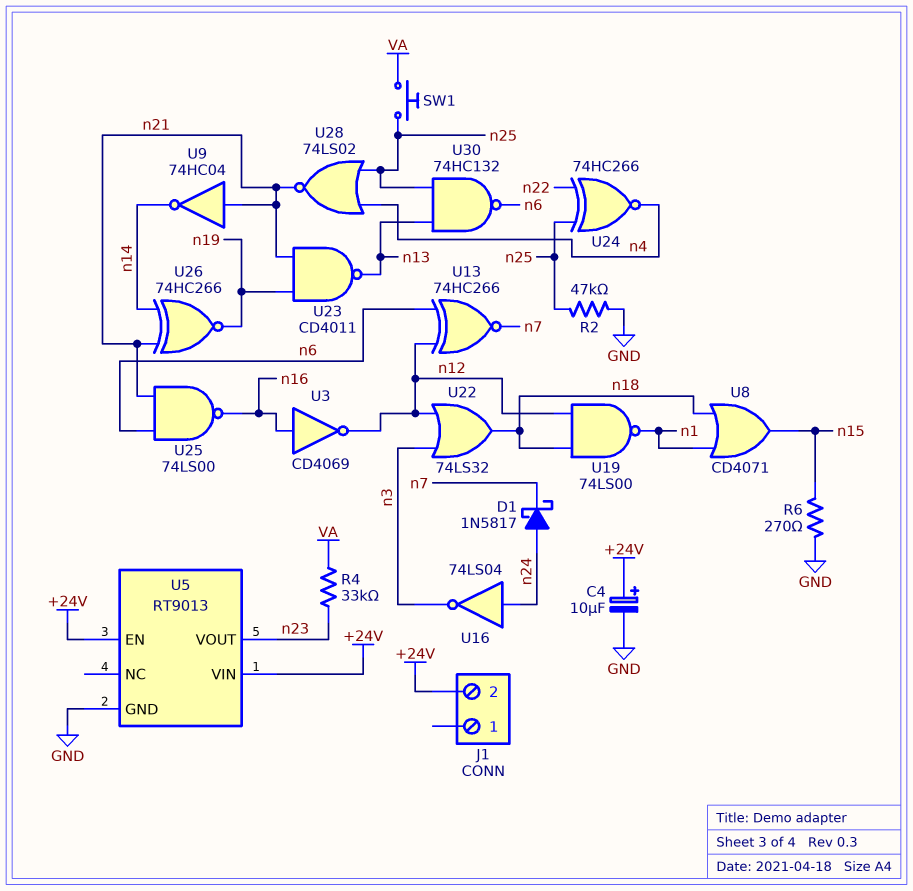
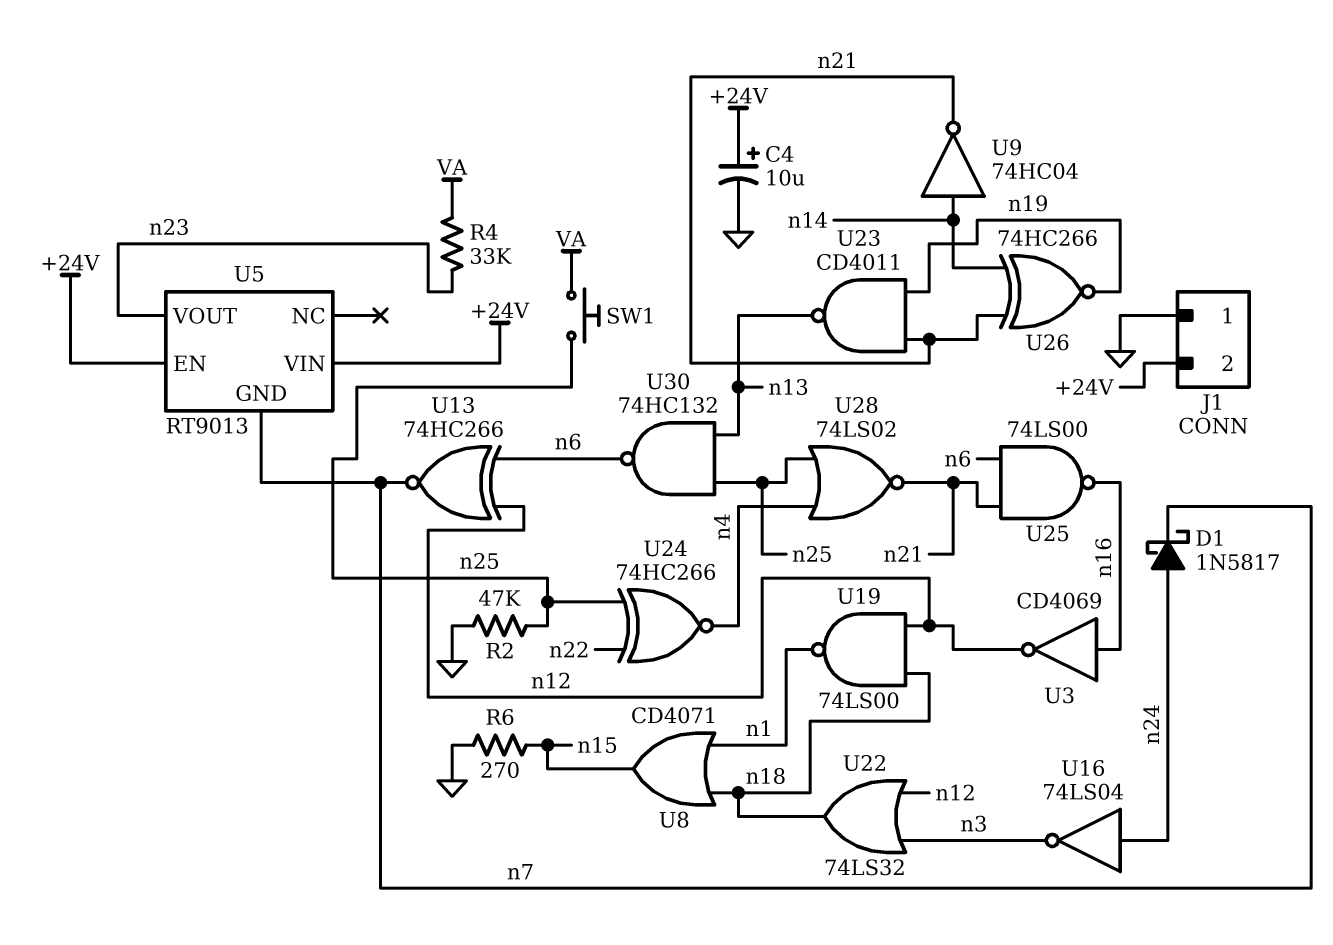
J1 pin 1: none -> GND
U5 pin GND: GND -> n7
U9: NOT 74HC04 (in n21, out n14) -> NOT 74HC04 (in n14, out n21)

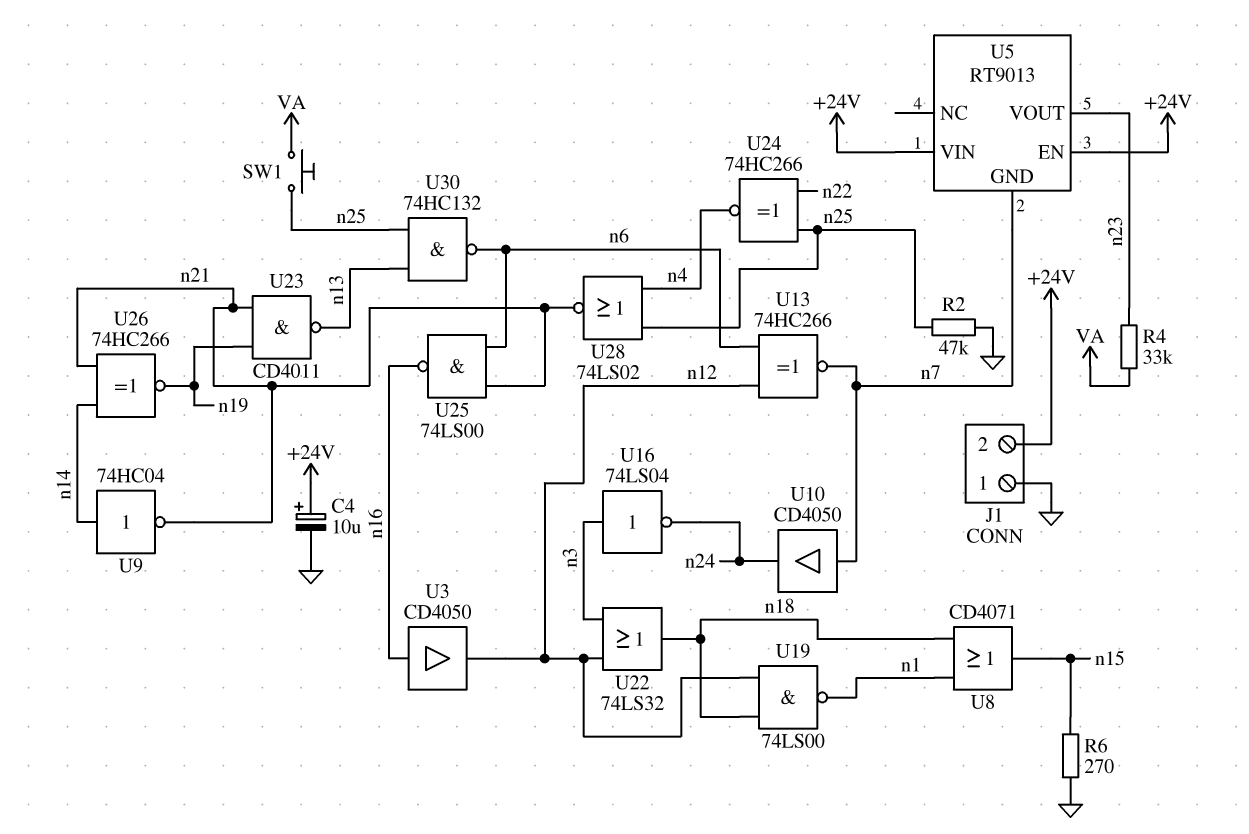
D1: schottky 1N5817 (A n24, K n7) -> none
U3: NOT CD4069 (in n16, out n12) -> buffer CD4050 (in n16, out n12)
U10: none -> buffer CD4050 (in n7, out n24)
U16: NOT 74LS04 (in n24, out n3) -> NOT 74LS04 (in n3, out n24)

